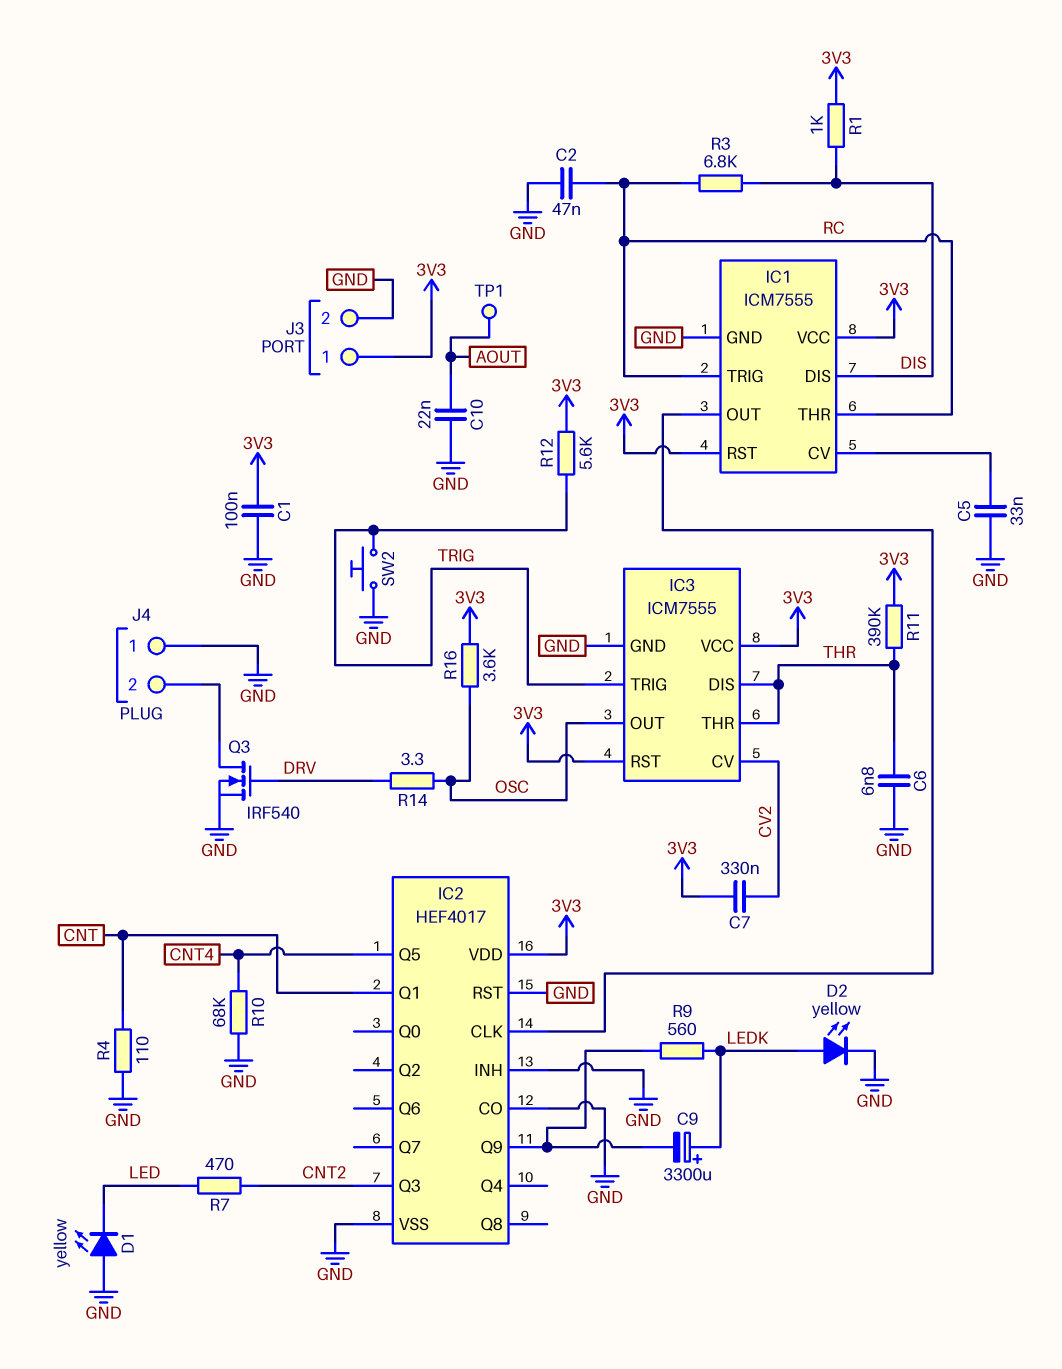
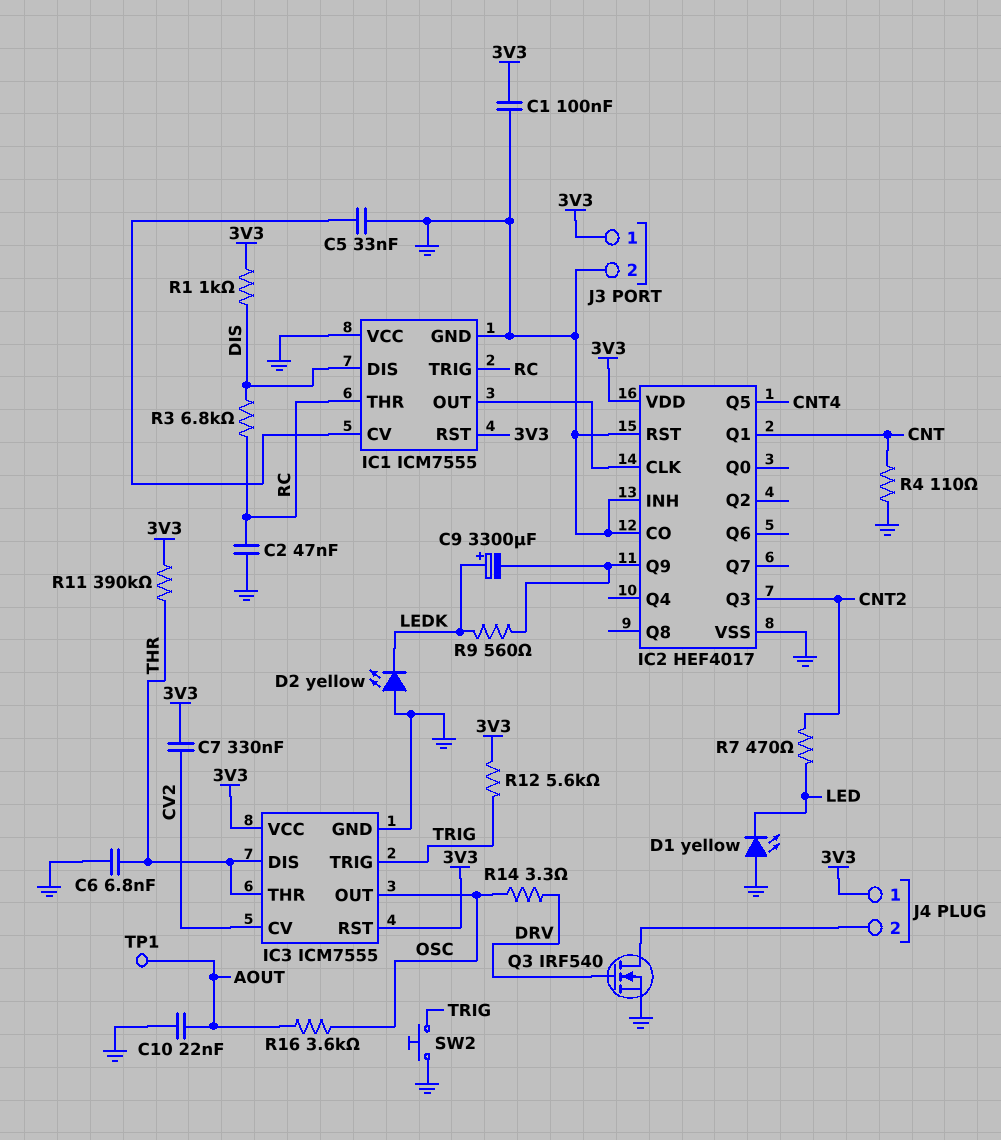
D2: LED yellow (A LEDK, K GND) -> LED yellow (A GND, K LEDK)
IC1 pin VCC: 3V3 -> GND
J4 pin 1: GND -> 3V3
R10: 68k (CNT4, GND) -> none
R16: 3.6k (3V3, OSC) -> 3.6k (AOUT, OSC)

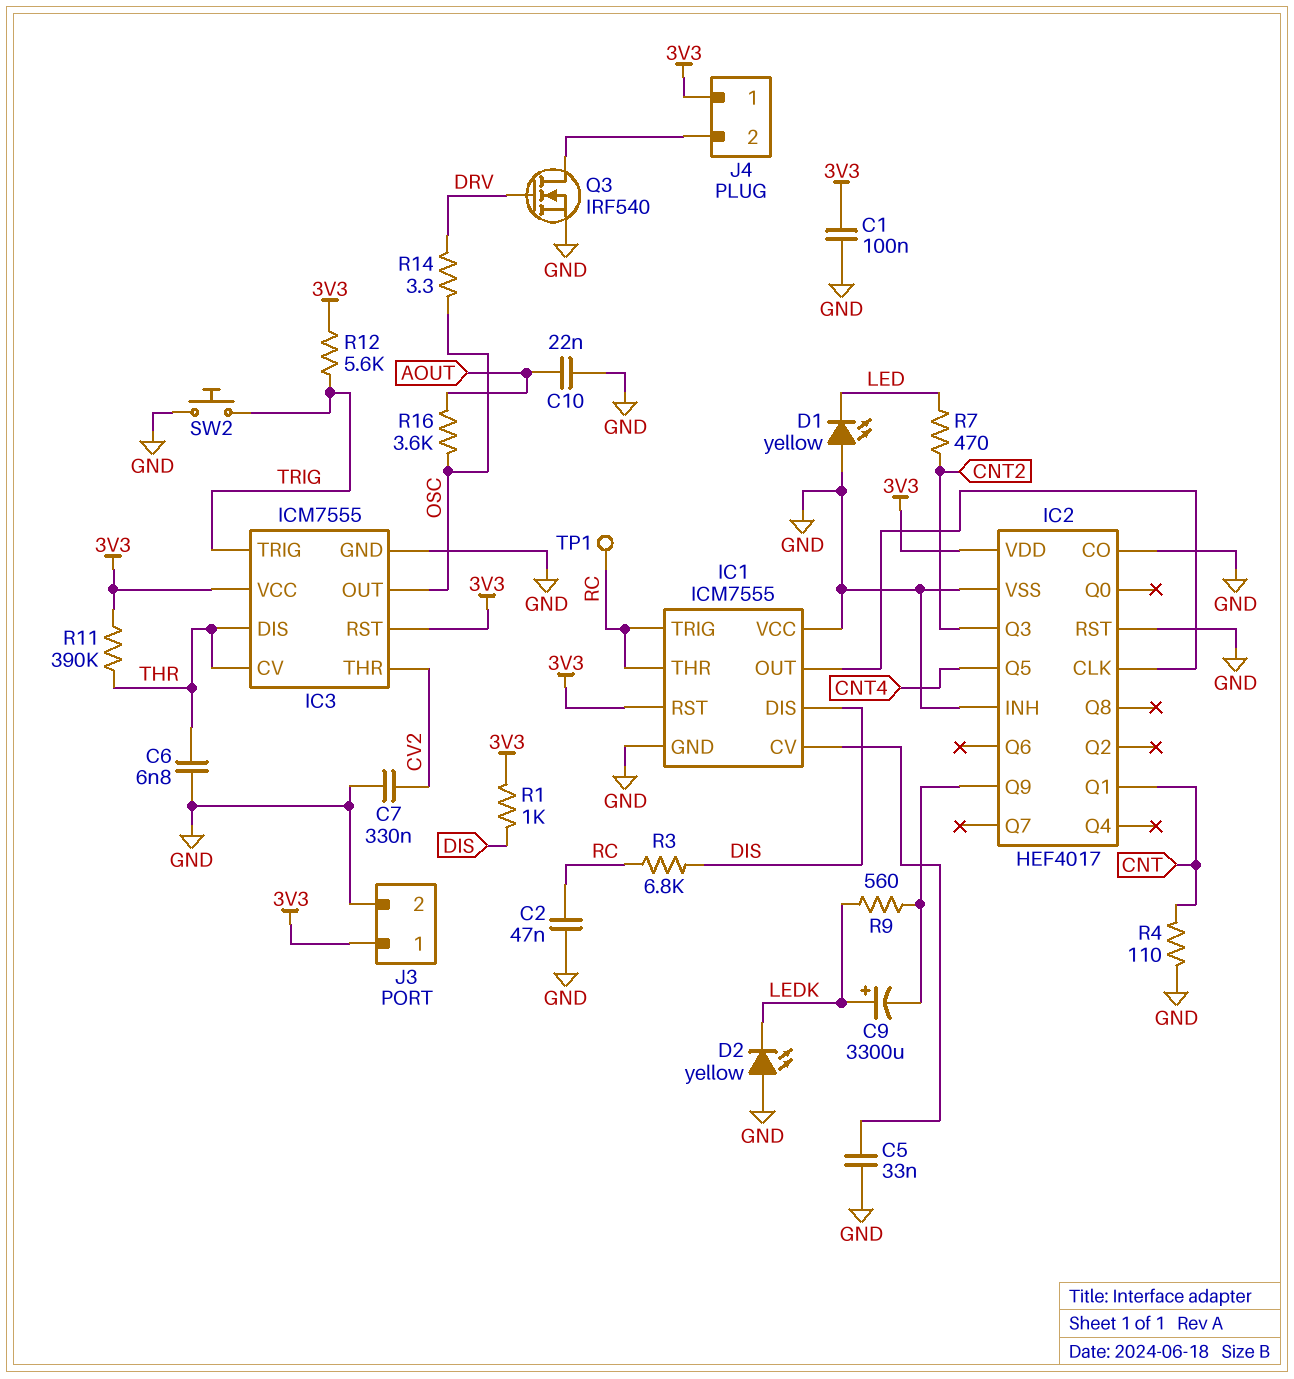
C7: 330nF (3V3, CV2) -> 330nF (CV2, GND)
IC3 pin CV: CV2 -> THR
IC3 pin THR: THR -> CV2
TP1: test point (AOUT) -> test point (RC)

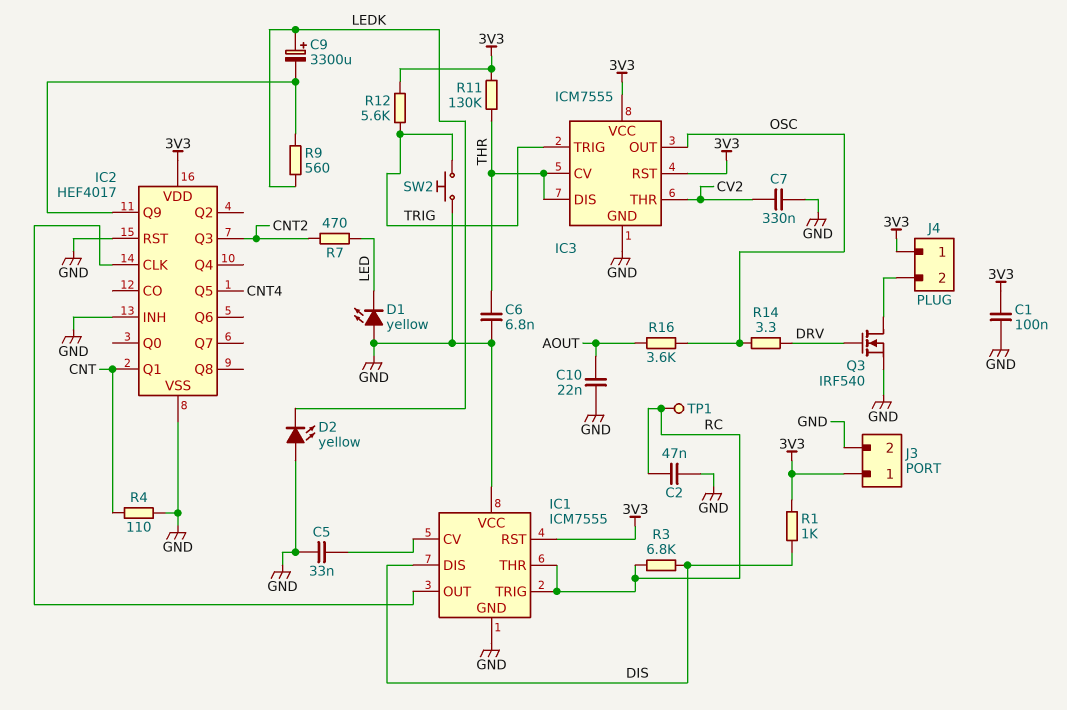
IC2 pin CO: GND -> none
R11: 390k (3V3, THR) -> 130k (3V3, THR)

